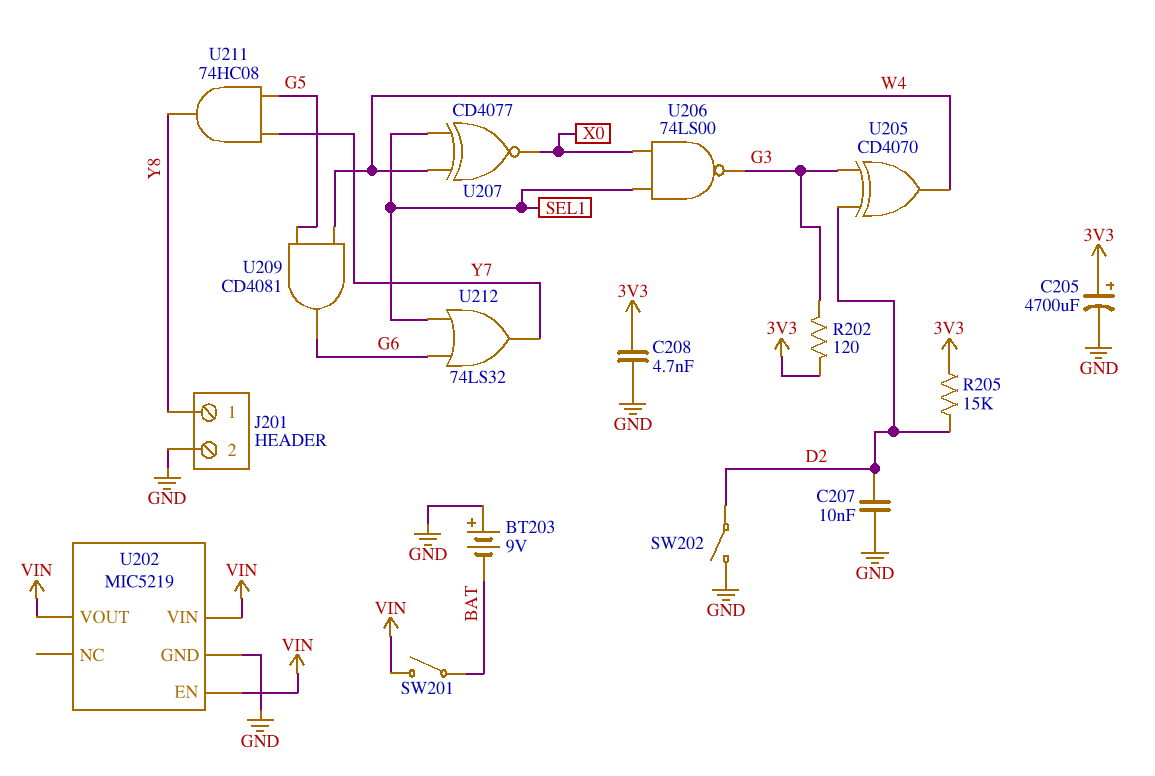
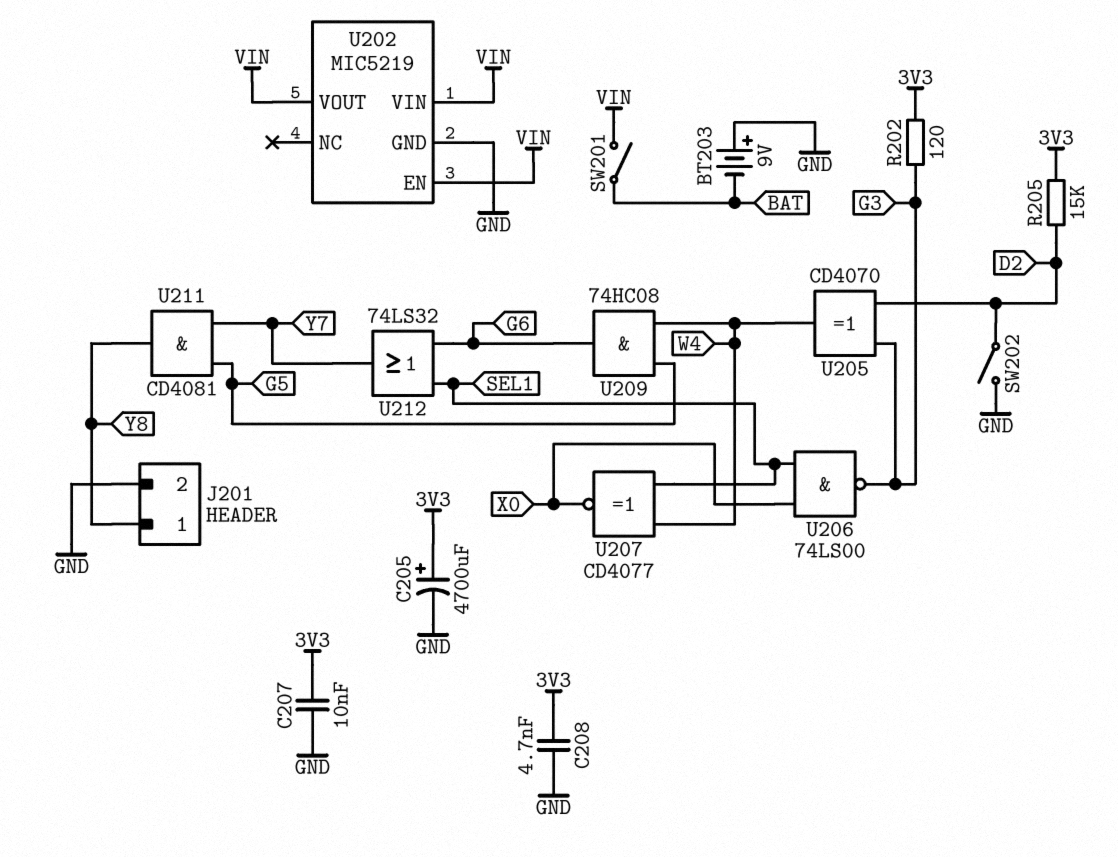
C207: 10nF (D2, GND) -> 10nF (3V3, GND)
U209: AND CD4081 (in G5, in W4, out G6) -> AND 74HC08 (in G5, in W4, out G6)
U211: AND 74HC08 (in G5, in Y7, out Y8) -> AND CD4081 (in G5, in Y7, out Y8)

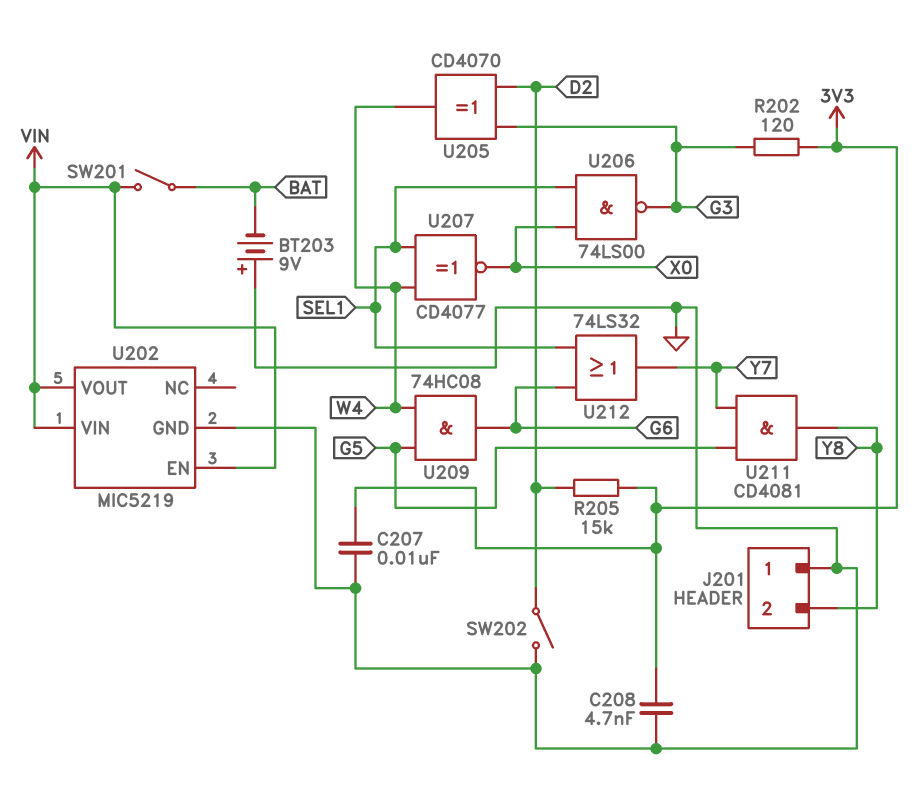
C205: 4700uF (plus 3V3, minus GND) -> none
J201 pin 1: Y8 -> GND
J201 pin 2: GND -> Y8

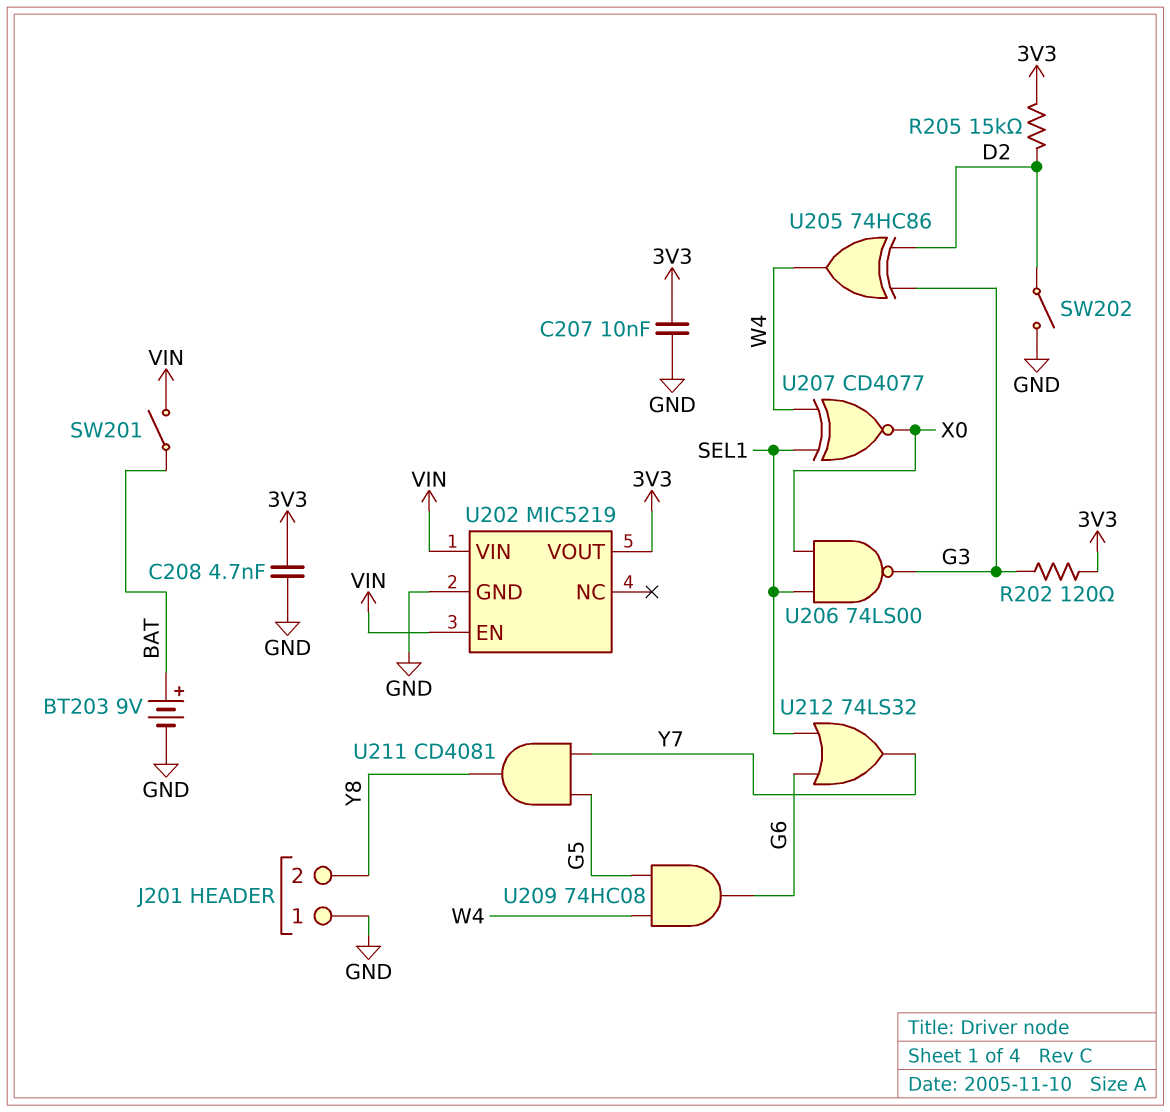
BT203: 9V (plus GND, minus BAT) -> 9V (plus BAT, minus GND)
U202 pin VOUT: VIN -> 3V3
U205: XOR CD4070 (in D2, in G3, out W4) -> XOR 74HC86 (in D2, in G3, out W4)

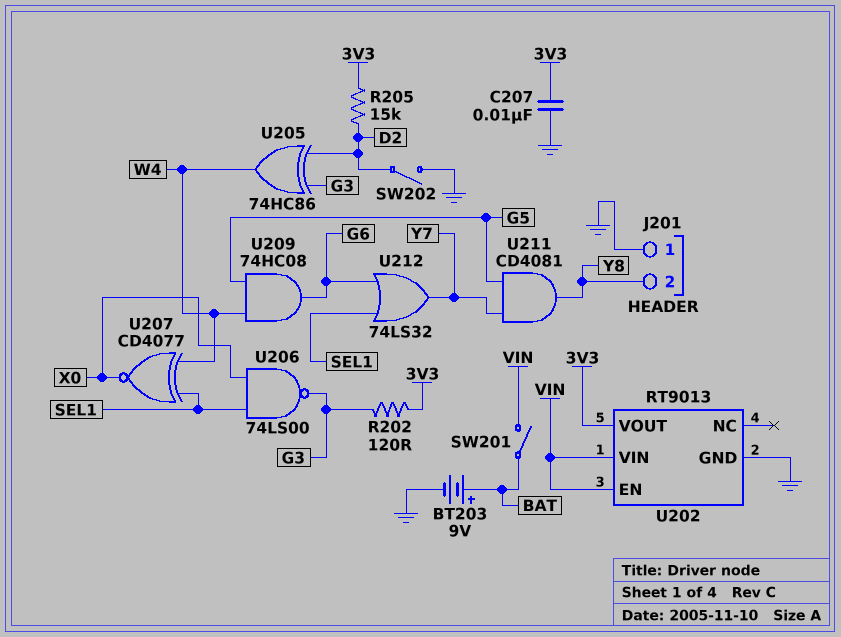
C208: 4.7nF (3V3, GND) -> none
U202: MIC5219 -> RT9013

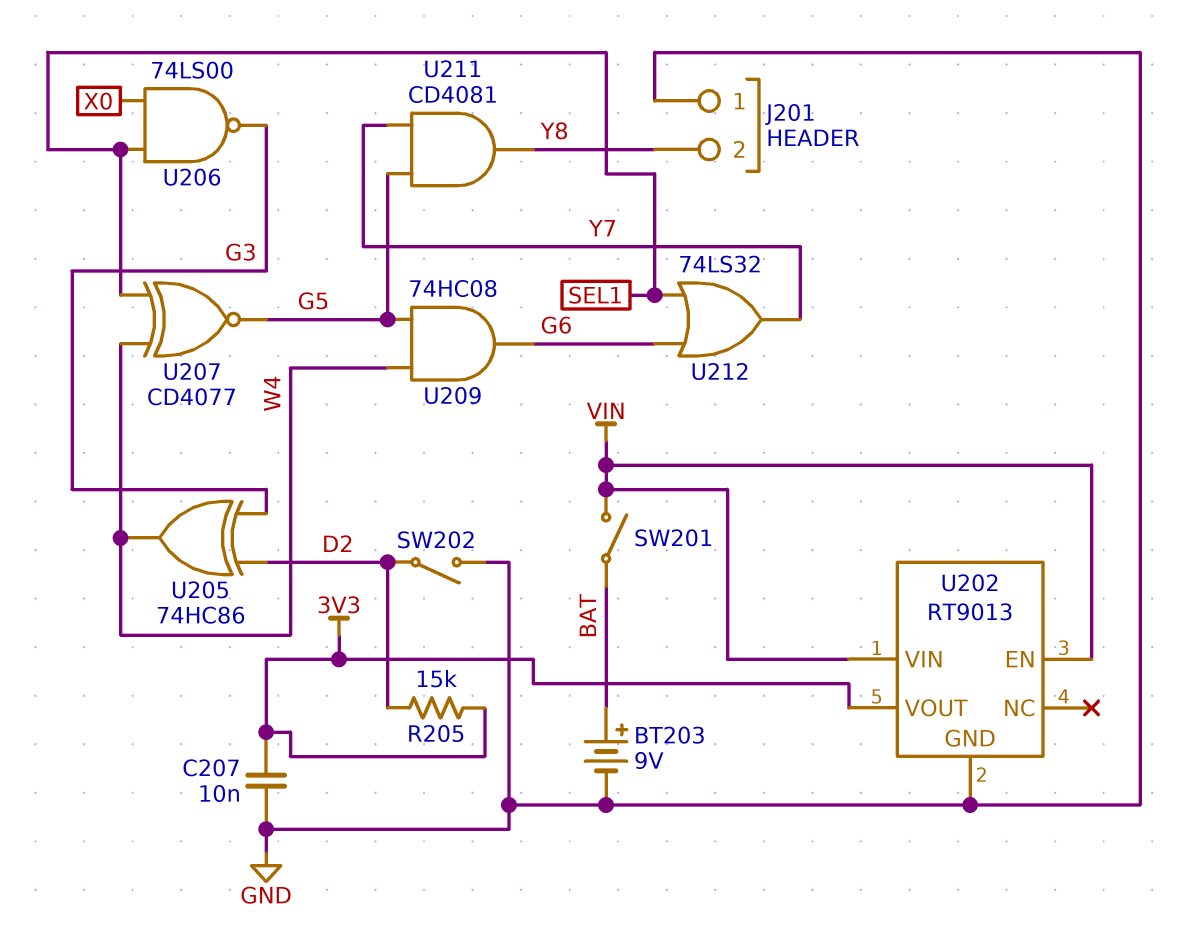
R202: 120 (3V3, G3) -> none
U207: XNOR CD4077 (in SEL1, in W4, out X0) -> XNOR CD4077 (in SEL1, in W4, out G5)

